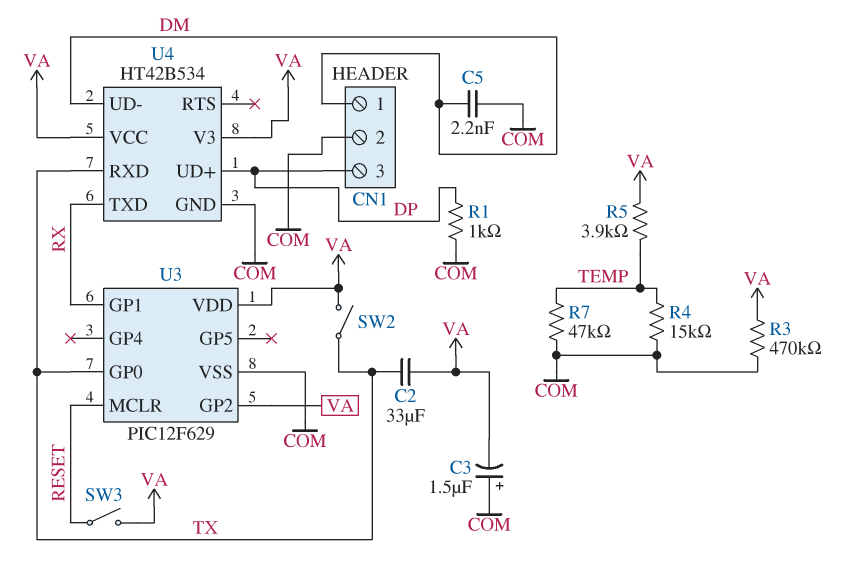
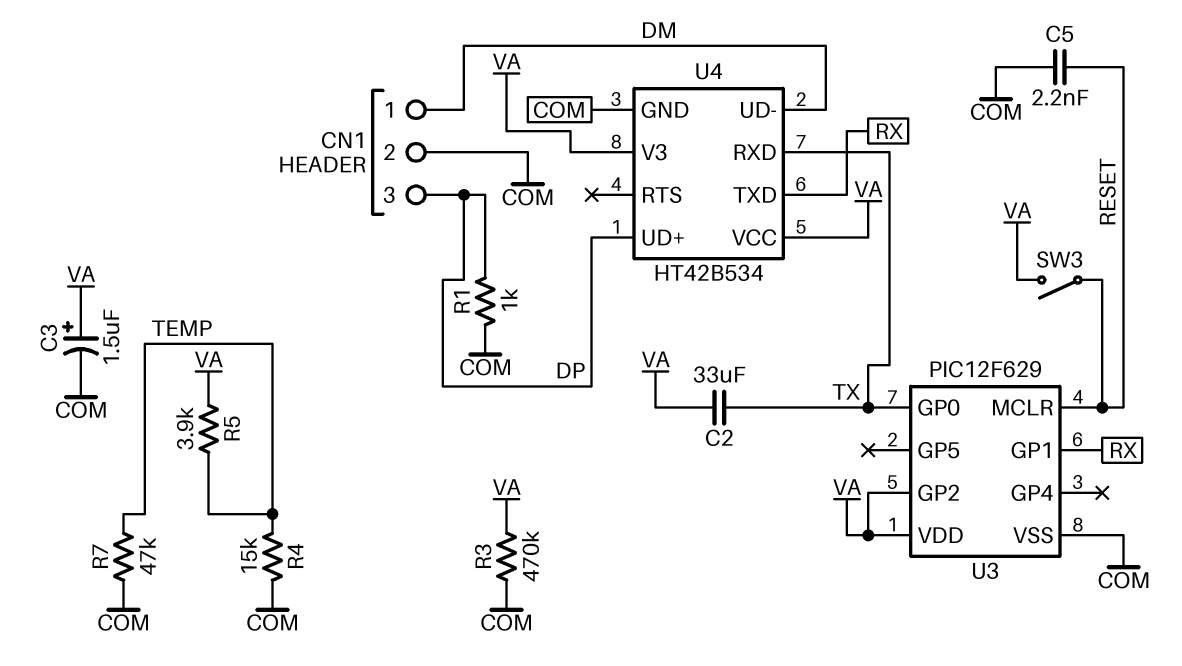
C3: 1.5uF (plus COM, minus VA) -> 1.5uF (plus VA, minus COM)
C5: 2.2nF (COM, DM) -> 2.2nF (COM, RESET)
SW2: switch (TX, VA) -> none

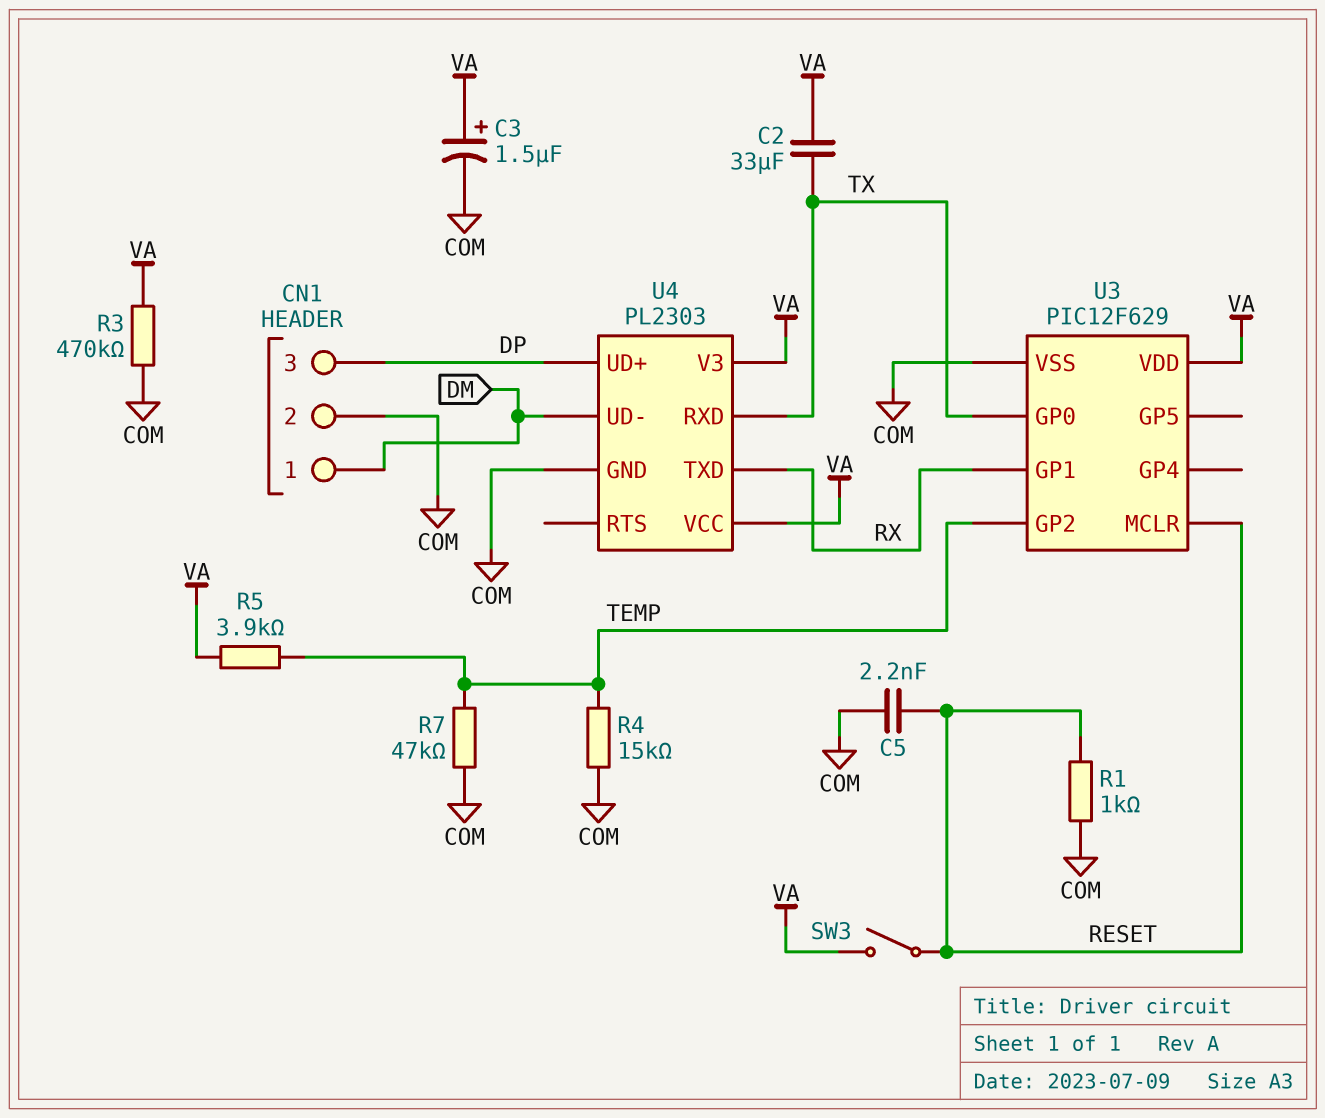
R1: 1k (COM, DP) -> 1k (COM, RESET)
U3 pin GP2: VA -> TEMP
U4: HT42B534 -> PL2303

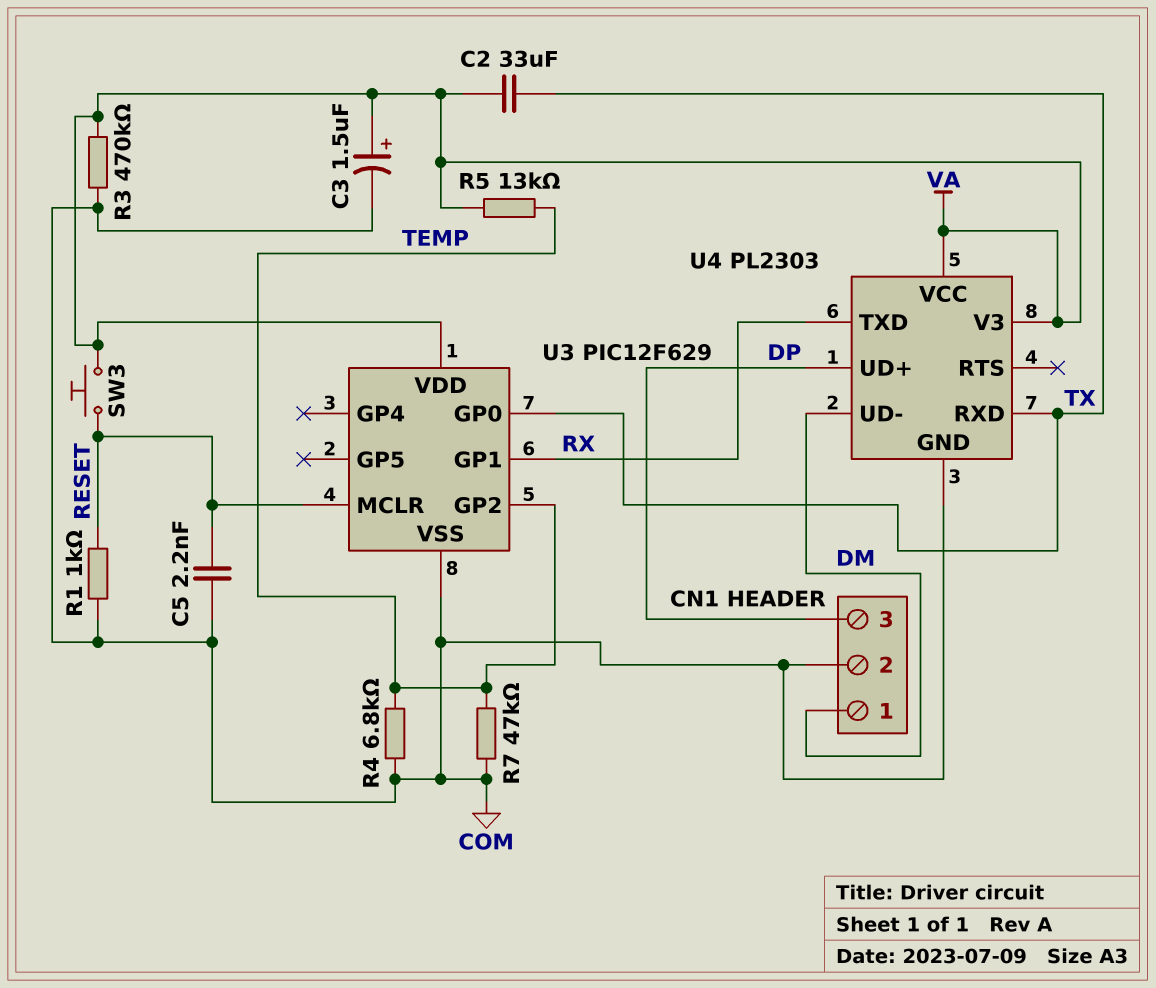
R4: 15k (COM, TEMP) -> 6.8k (COM, TEMP)
R5: 3.9k (TEMP, VA) -> 13k (TEMP, VA)
SW3: switch (RESET, VA) -> button (RESET, VA)

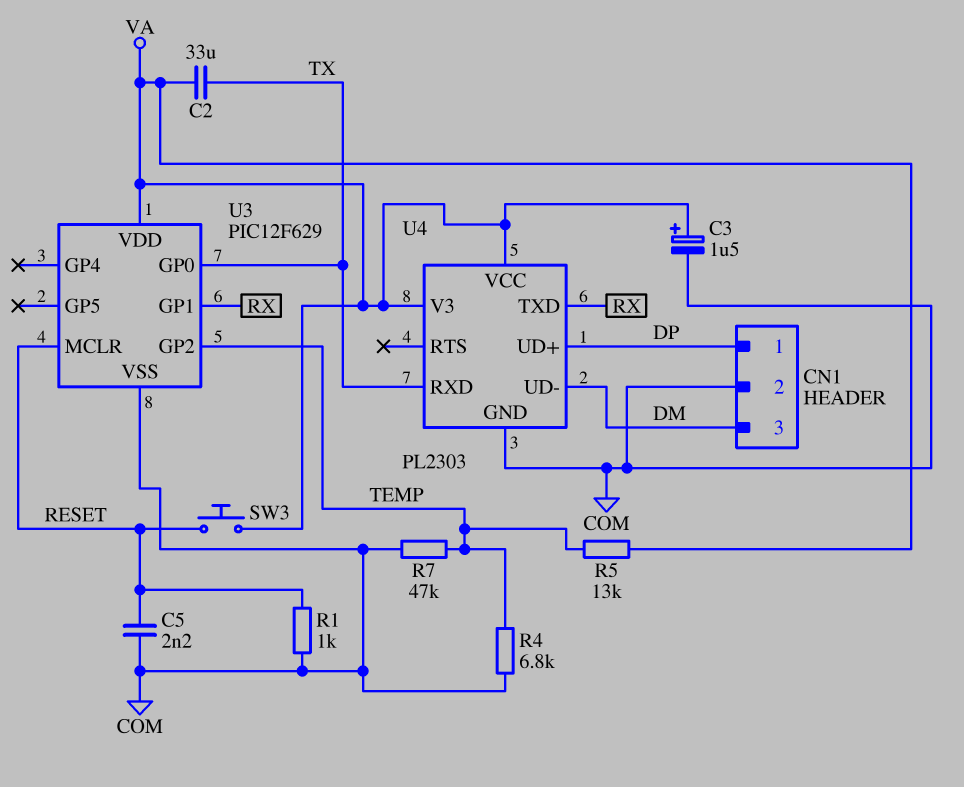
CN1 pin 1: DM -> DP
CN1 pin 3: DP -> DM
R3: 470k (COM, VA) -> none

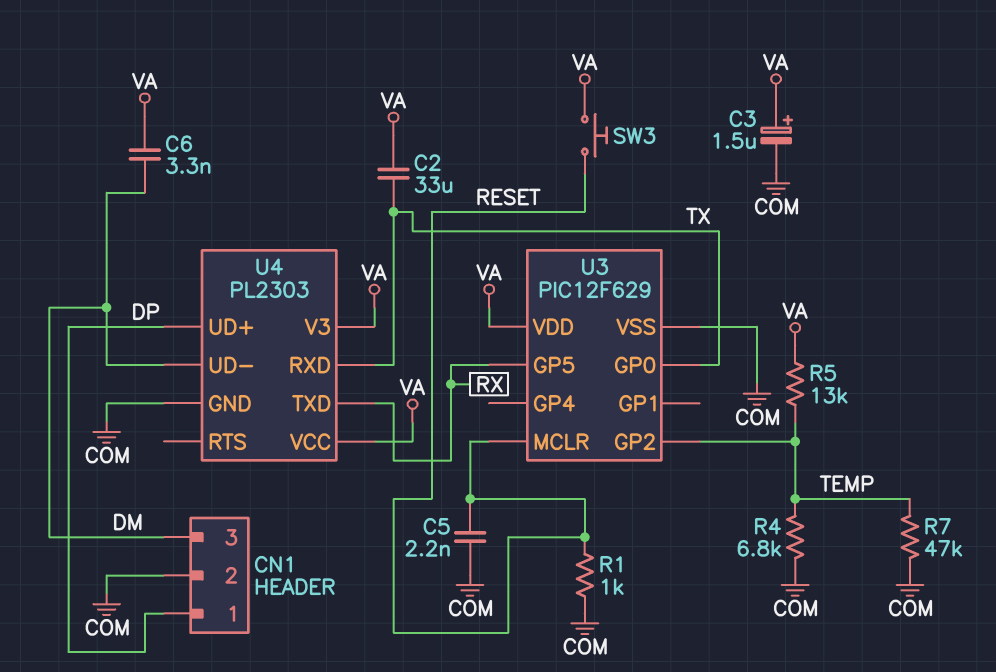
C6: none -> 3.3nF (DM, VA)
U3 pin GP1: RX -> none
U3 pin GP5: none -> RX

